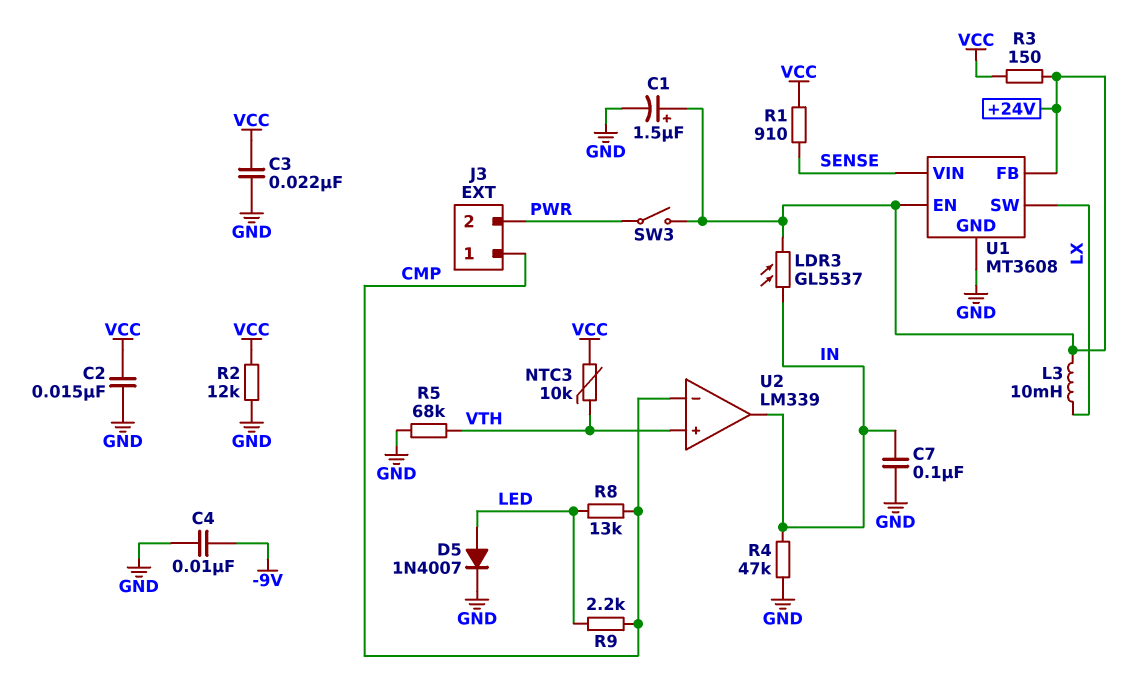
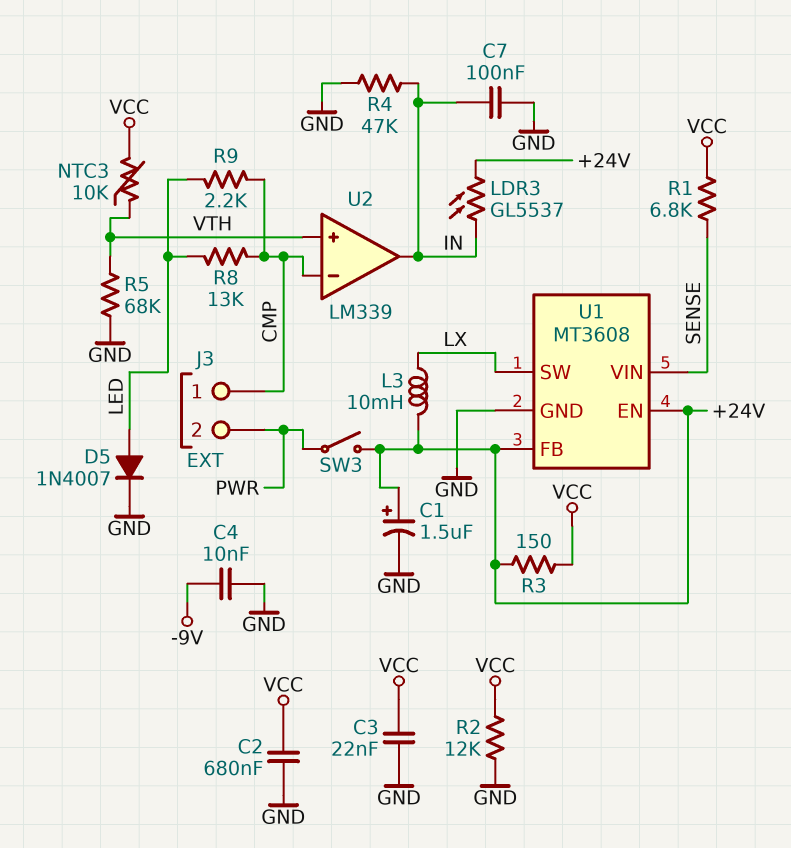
C2: 15nF (GND, VCC) -> 680nF (GND, VCC)
R1: 910 (SENSE, VCC) -> 6.8k (SENSE, VCC)

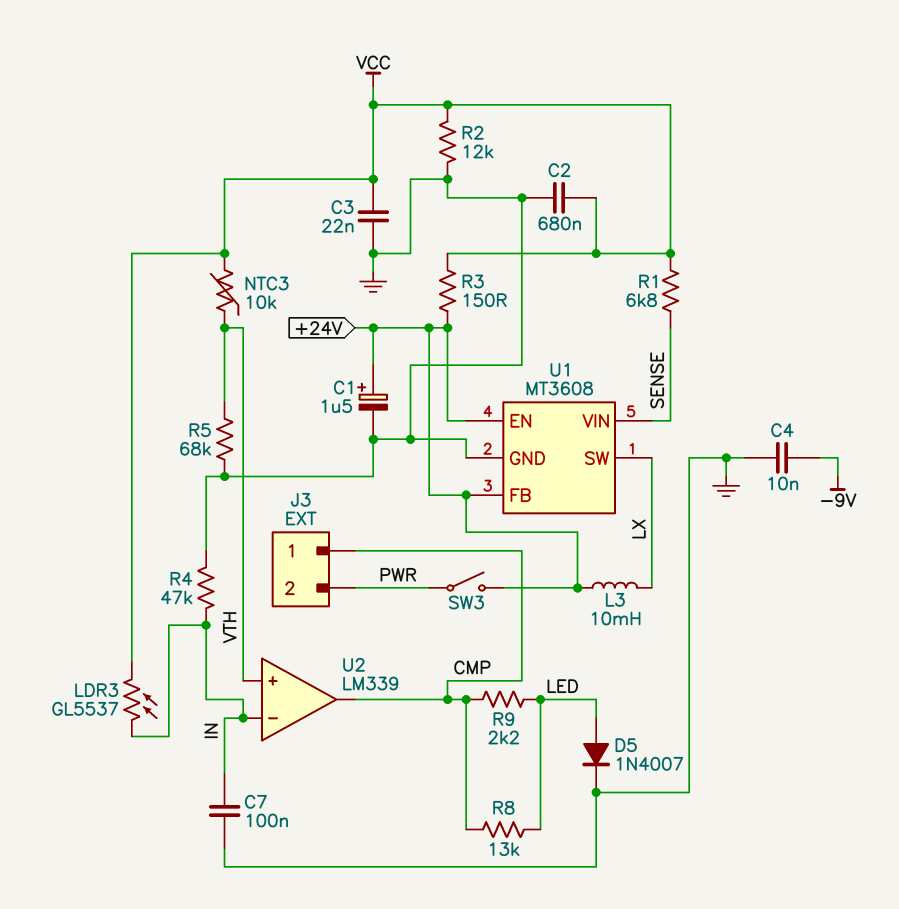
LDR3: GL5537 (+24V, IN) -> GL5537 (IN, VCC)
U2 pin in-: CMP -> IN
U2 pin out: IN -> CMP

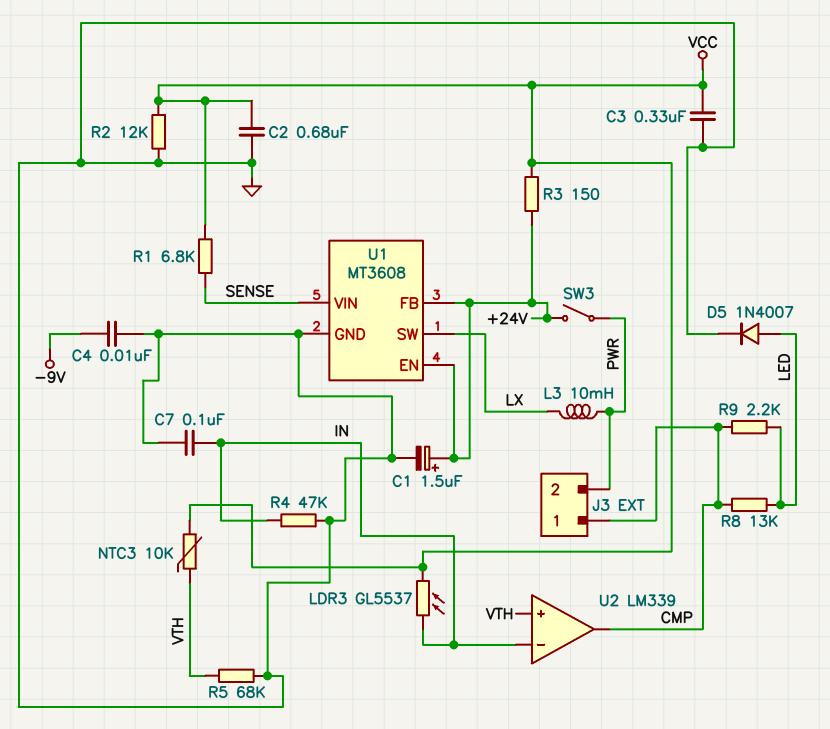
C3: 22nF (GND, VCC) -> 330nF (GND, VCC)
L3: 10mH (+24V, LX) -> 10mH (LX, PWR)

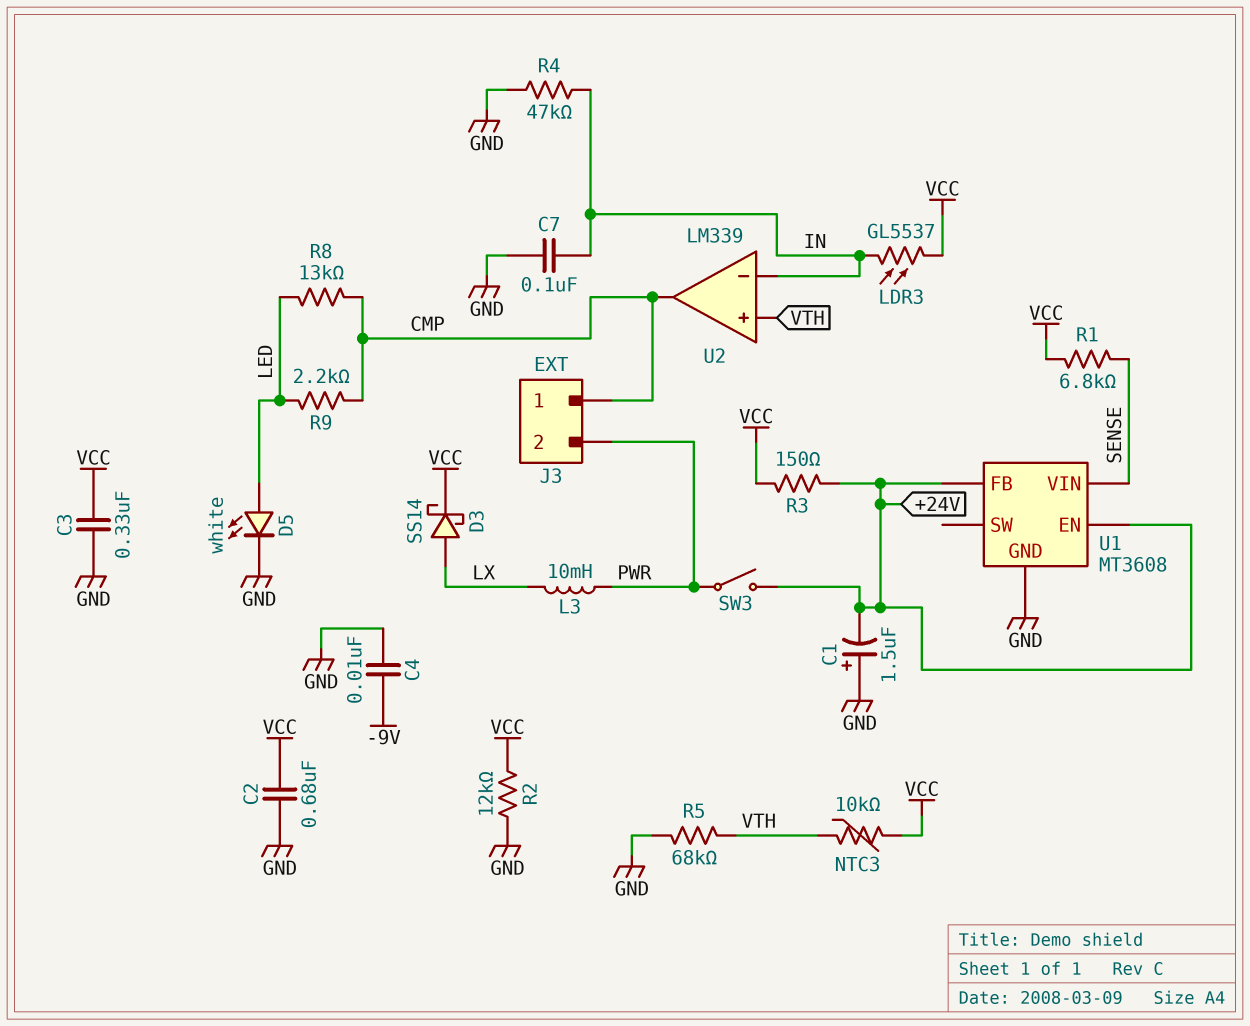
C1: 1.5uF (plus +24V, minus GND) -> 1.5uF (plus GND, minus +24V)
D3: none -> schottky SS14 (A LX, K VCC)
D5: diode 1N4007 (A LED, K GND) -> LED white (A LED, K GND)
U1 pin SW: LX -> none

